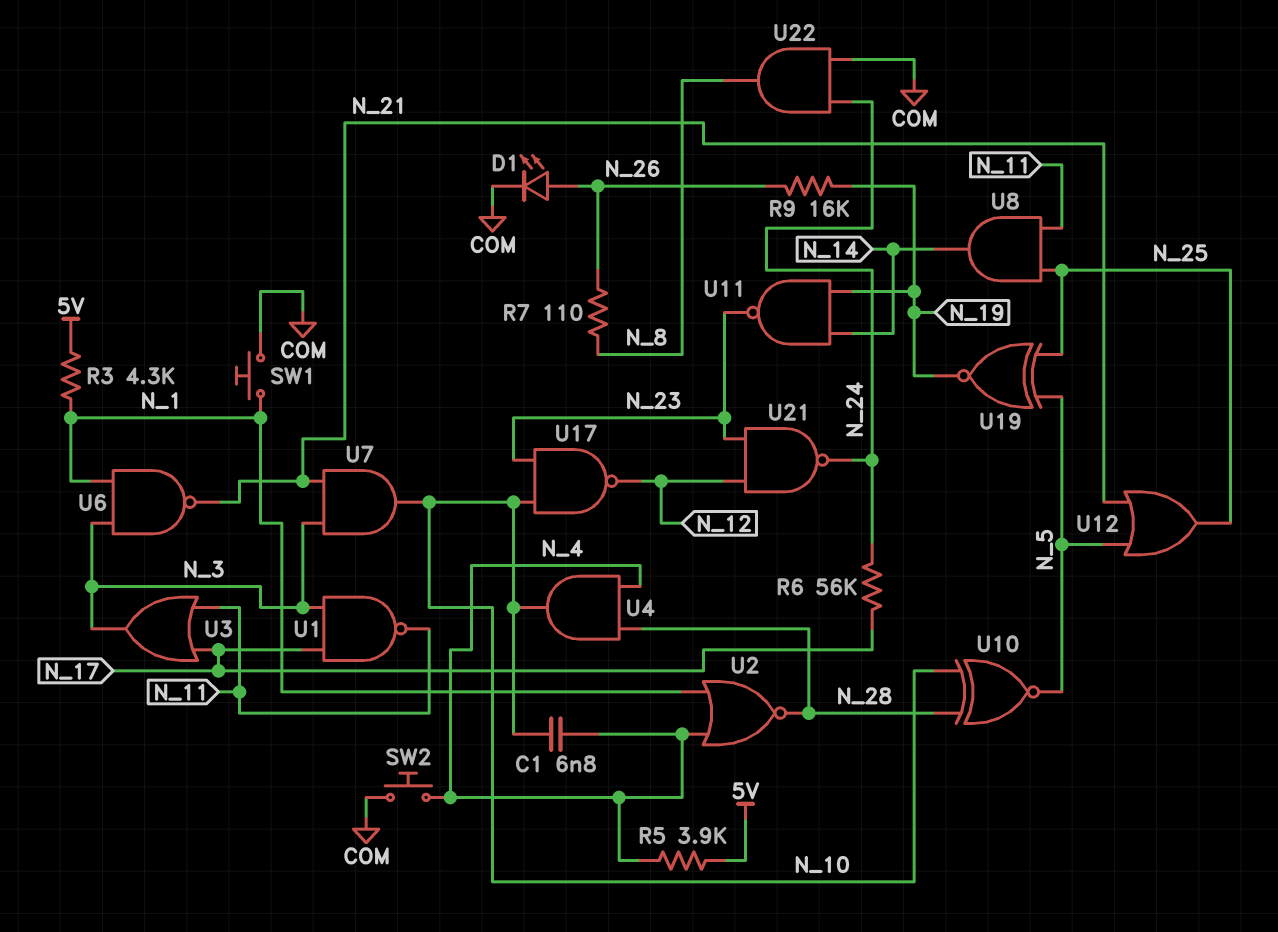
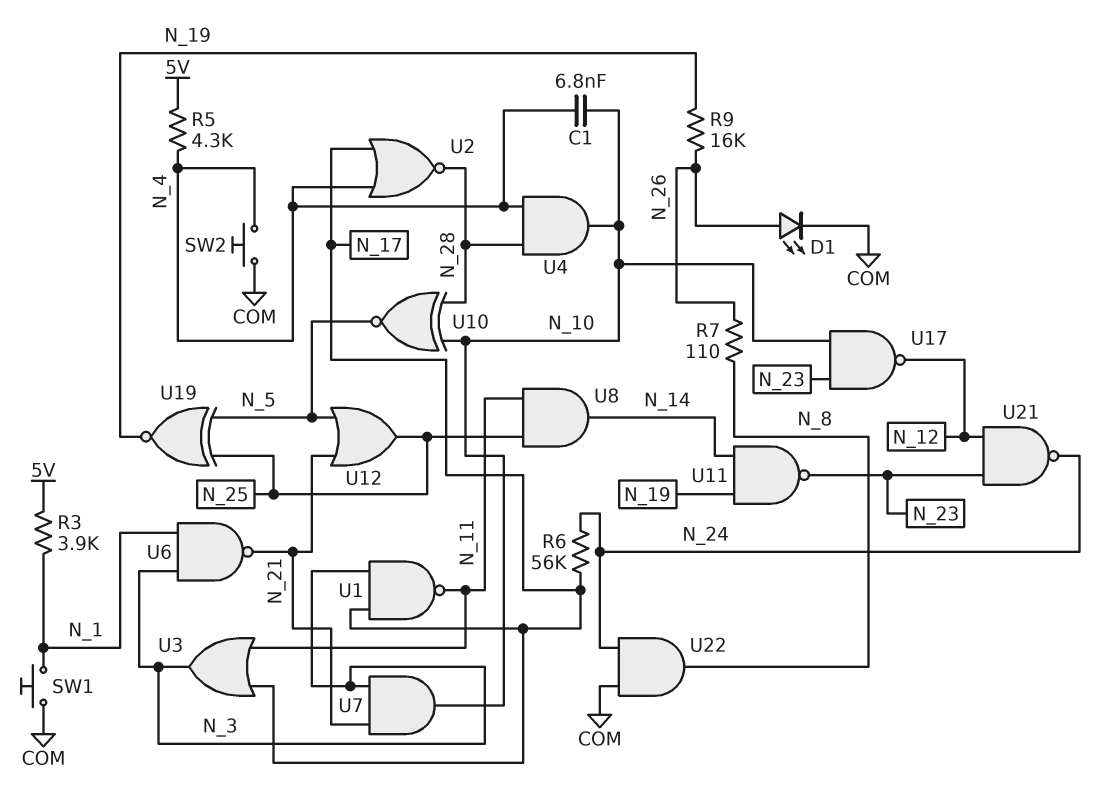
R3: 4.3k (5V, N_1) -> 3.9k (5V, N_1)
R5: 3.9k (5V, N_4) -> 4.3k (5V, N_4)
U2: NOR (in N_1, in N_4, out N_28) -> NOR (in N_4, in N_17, out N_28)

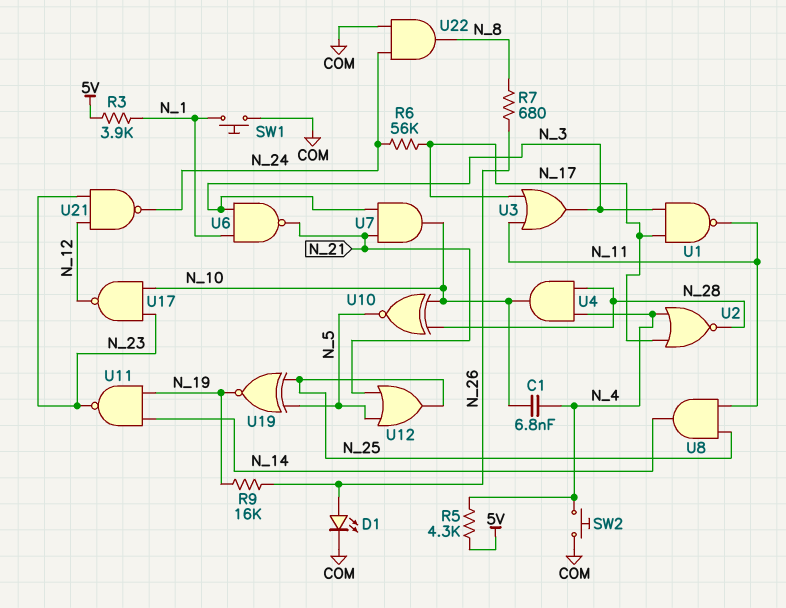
R7: 110 (N_8, N_26) -> 680 (N_8, N_26)

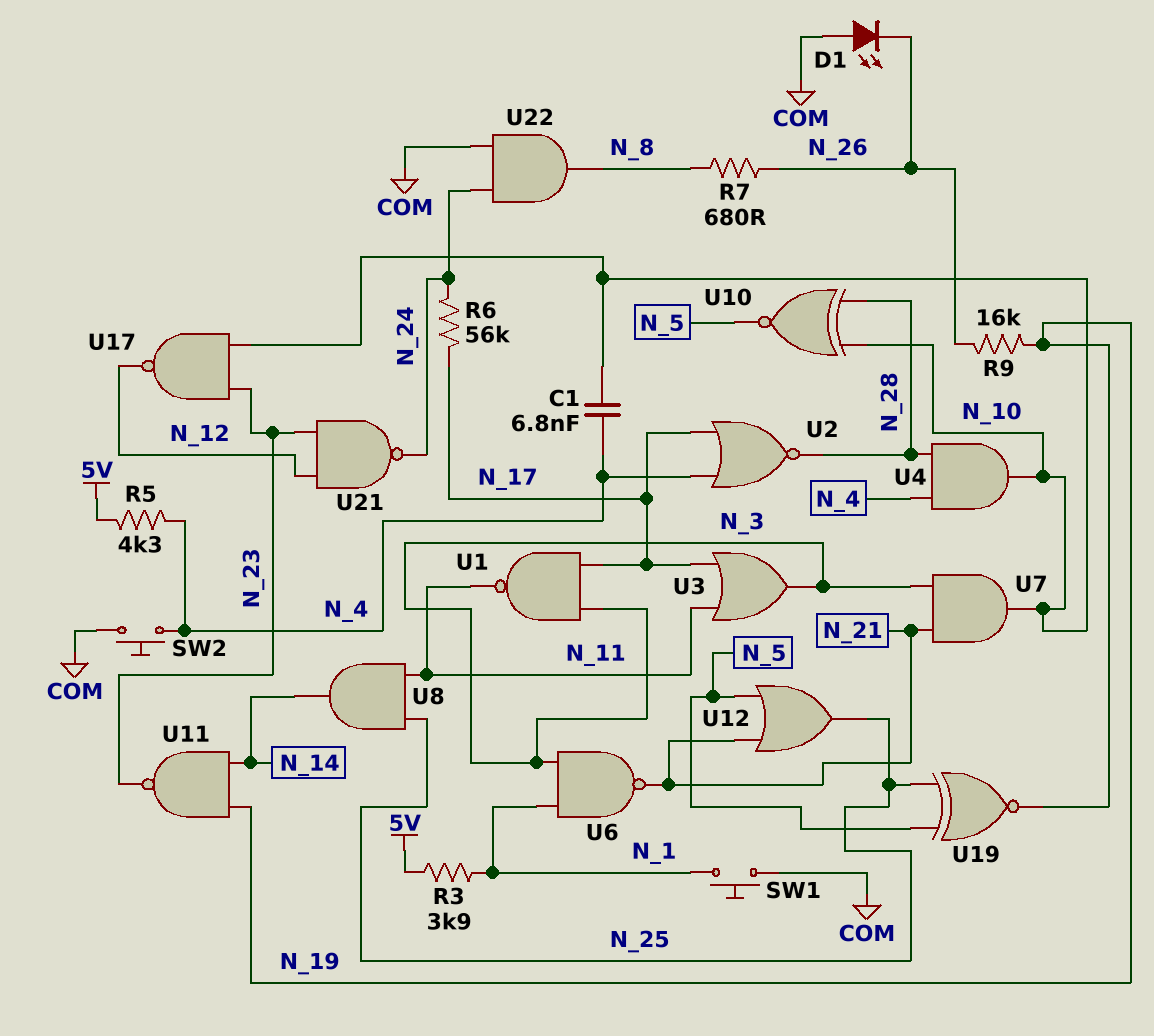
D1: LED (A N_26, K COM) -> LED (A COM, K N_26)

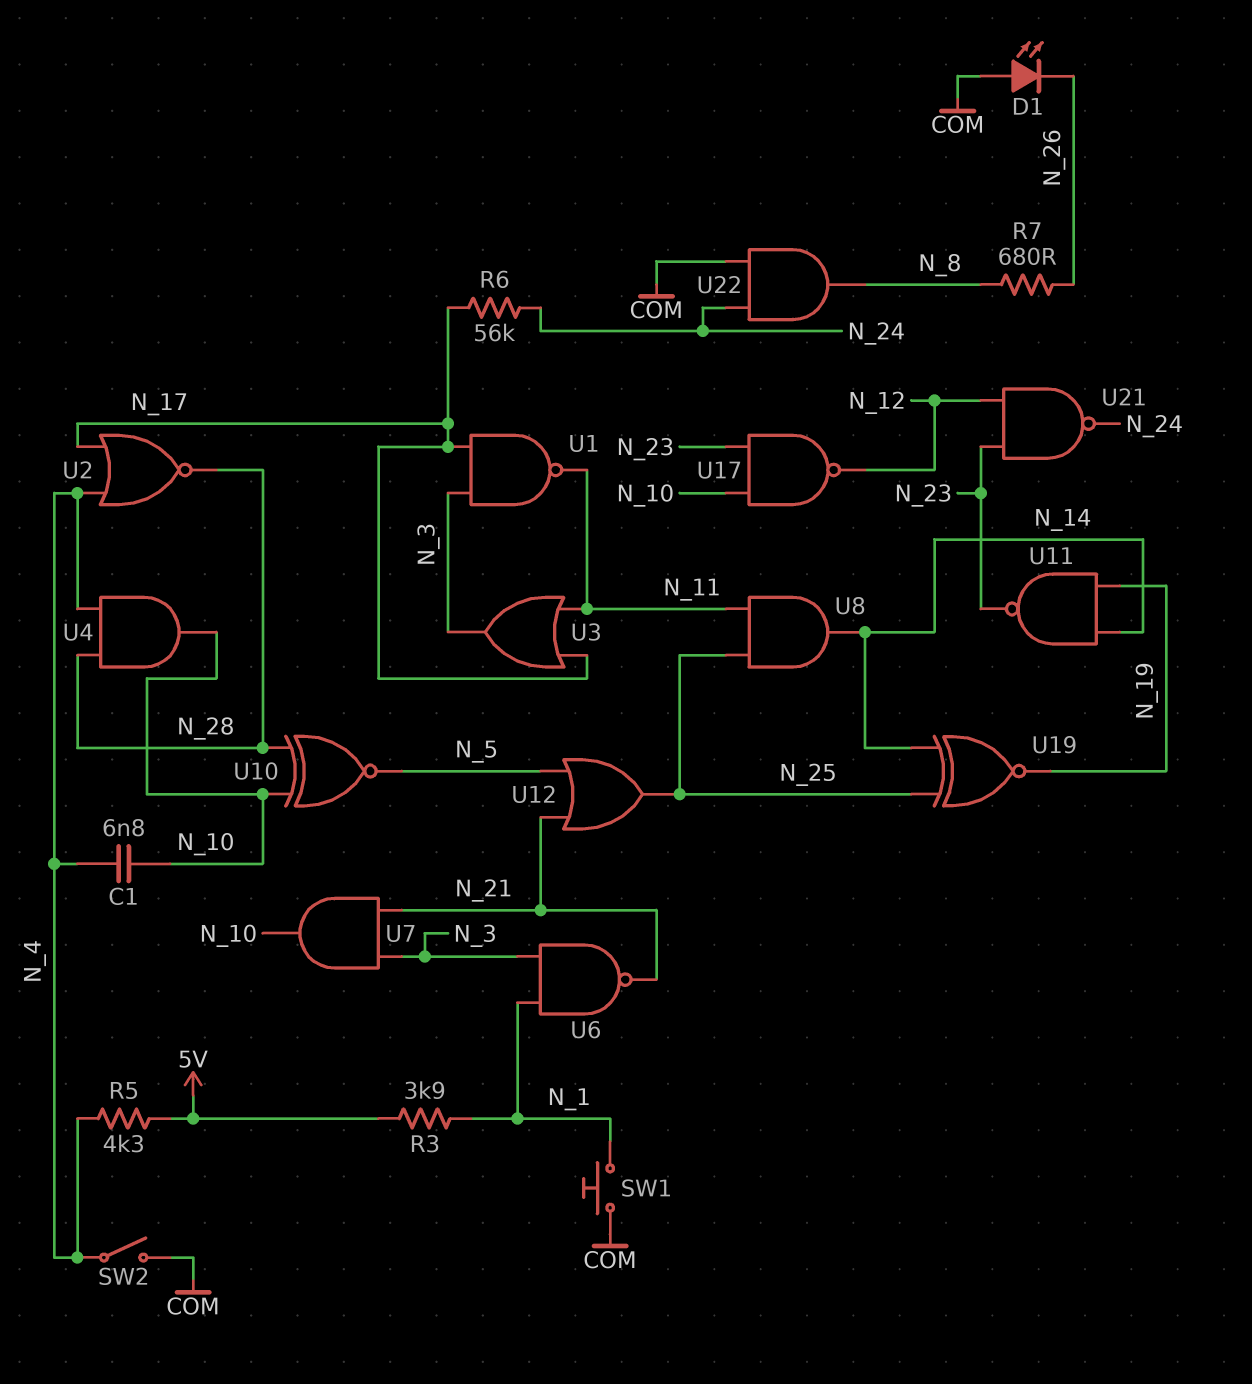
R9: 16k (N_19, N_26) -> none
SW2: button (COM, N_4) -> switch (COM, N_4)
U19: XNOR (in N_5, in N_25, out N_19) -> XNOR (in N_14, in N_25, out N_19)

